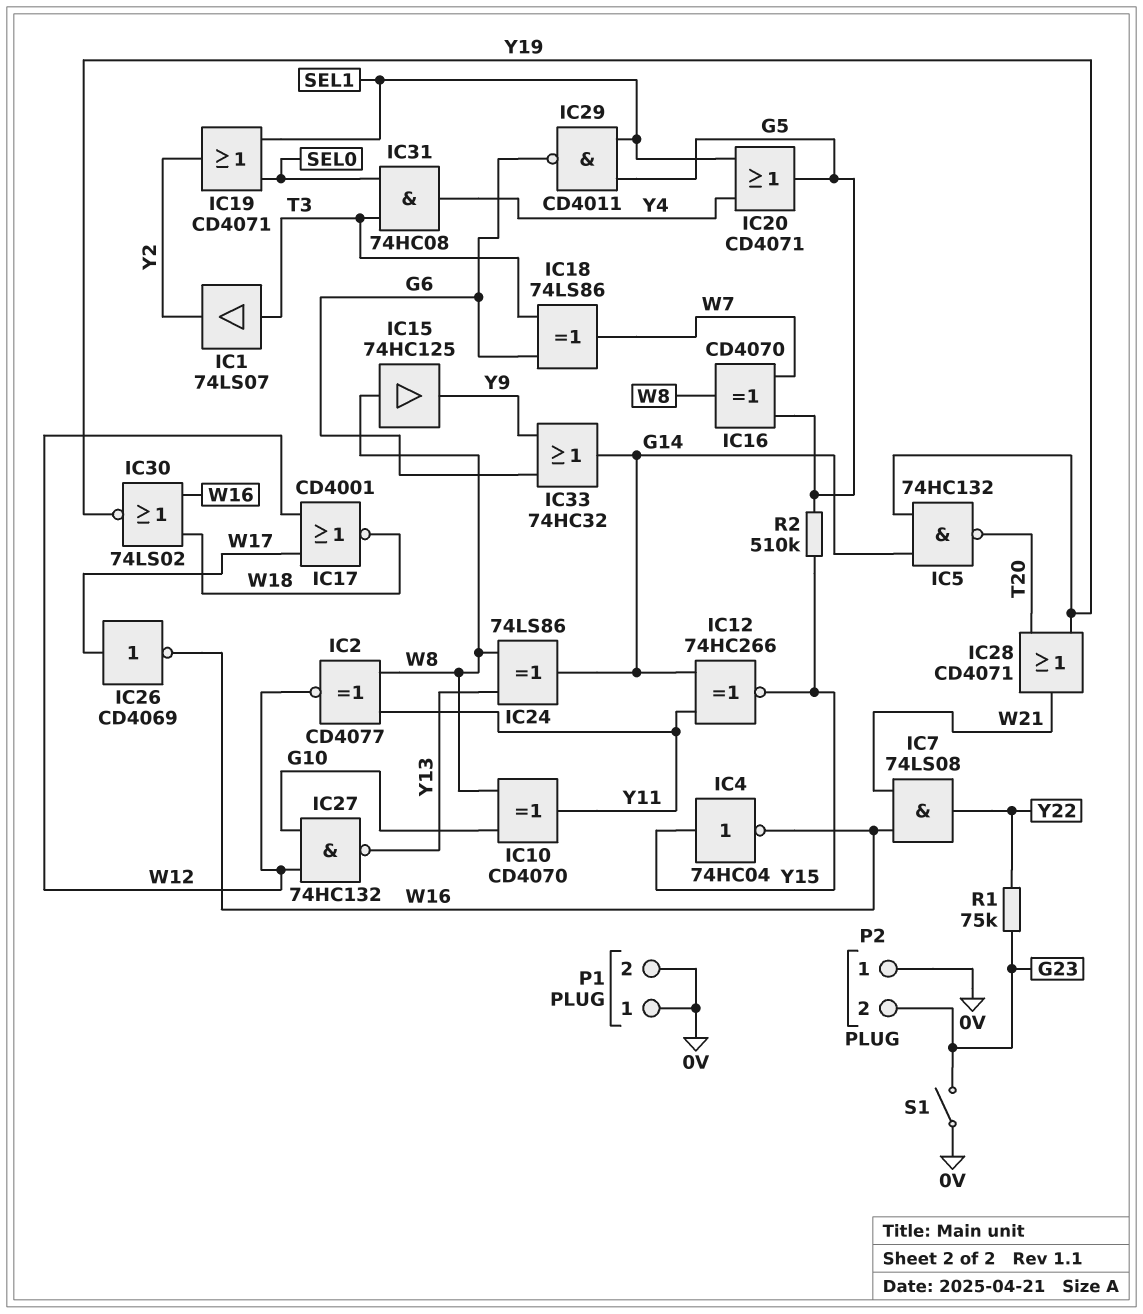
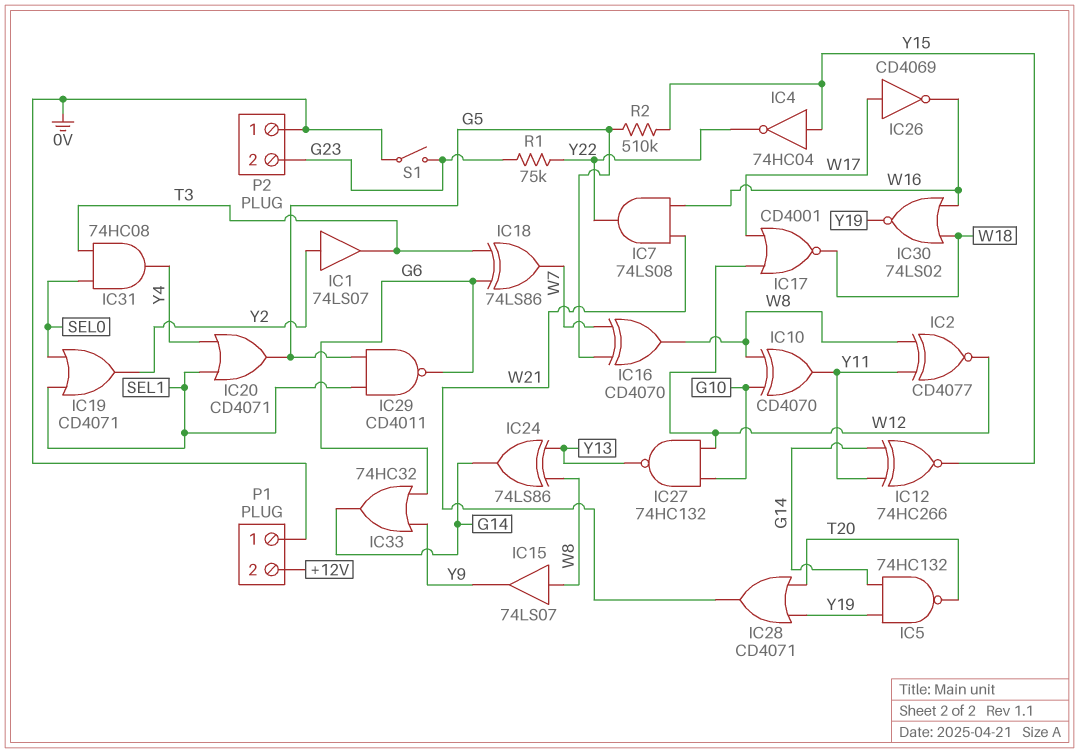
IC1: buffer 74LS07 (in T3, out Y2) -> buffer 74LS07 (in Y2, out T3)
IC4: NOT 74HC04 (in Y15, out W16) -> NOT 74HC04 (in Y15, out Y22)
IC15: buffer 74HC125 (in W8, out Y9) -> buffer 74LS07 (in W8, out Y9)
P1 pin 2: 0V -> +12V

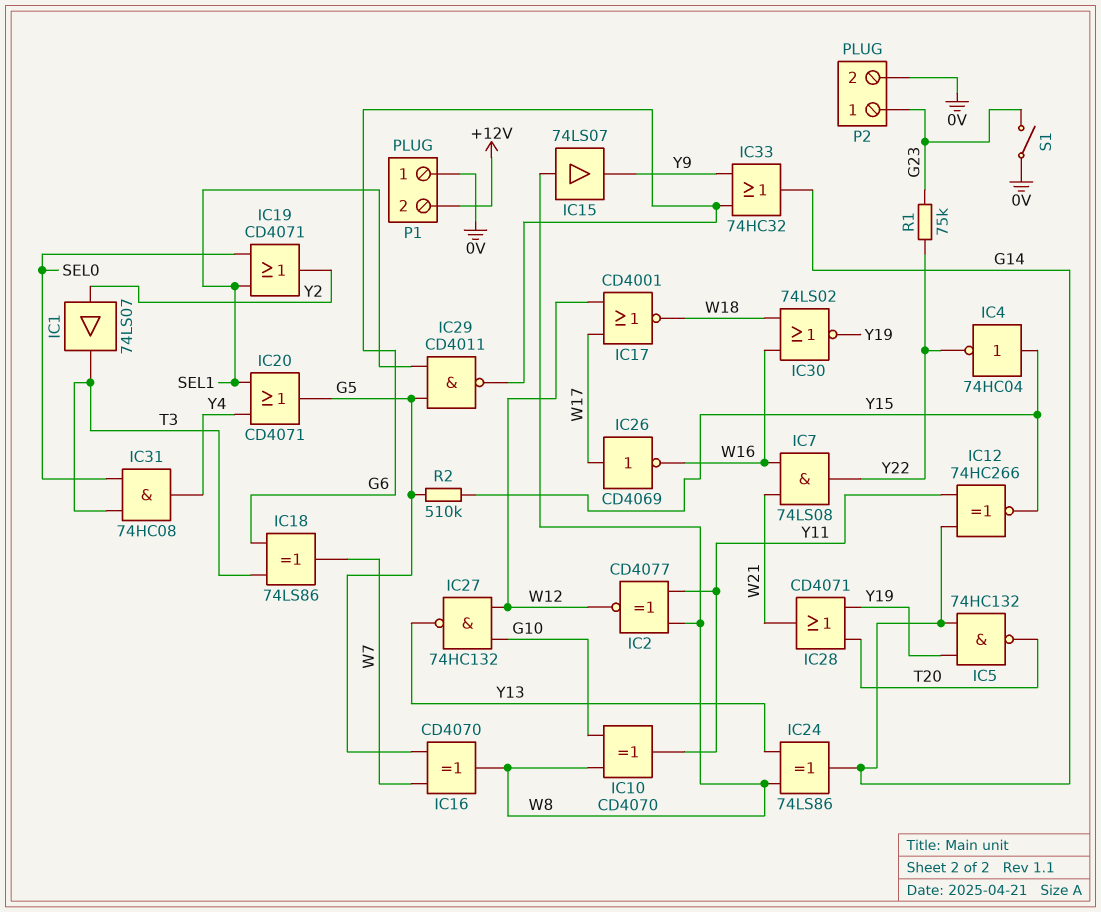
P2 pin 1: 0V -> G23
P2 pin 2: G23 -> 0V

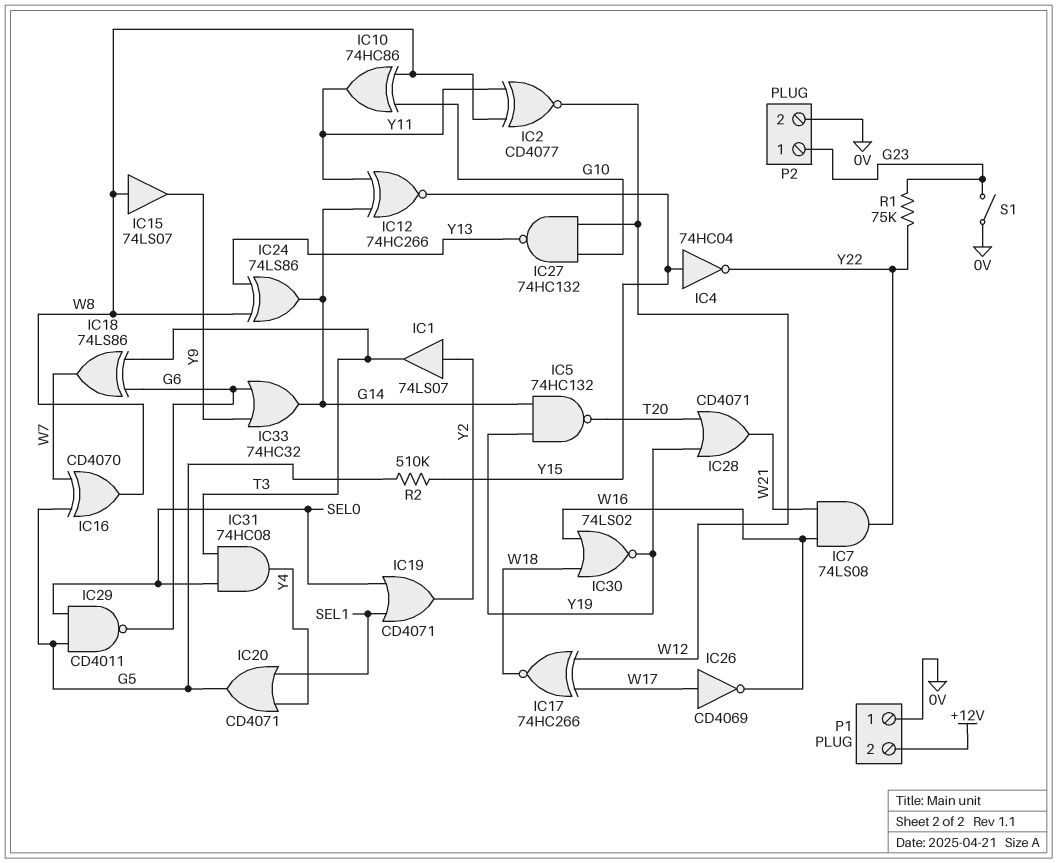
IC10: XOR CD4070 (in G10, in W8, out Y11) -> XOR 74HC86 (in G10, in W8, out Y11)
IC17: NOR CD4001 (in W12, in W17, out W18) -> XNOR 74HC266 (in W12, in W17, out W18)
IC29: NAND CD4011 (in G5, in SEL1, out G6) -> NAND CD4011 (in G5, in SEL0, out G6)

